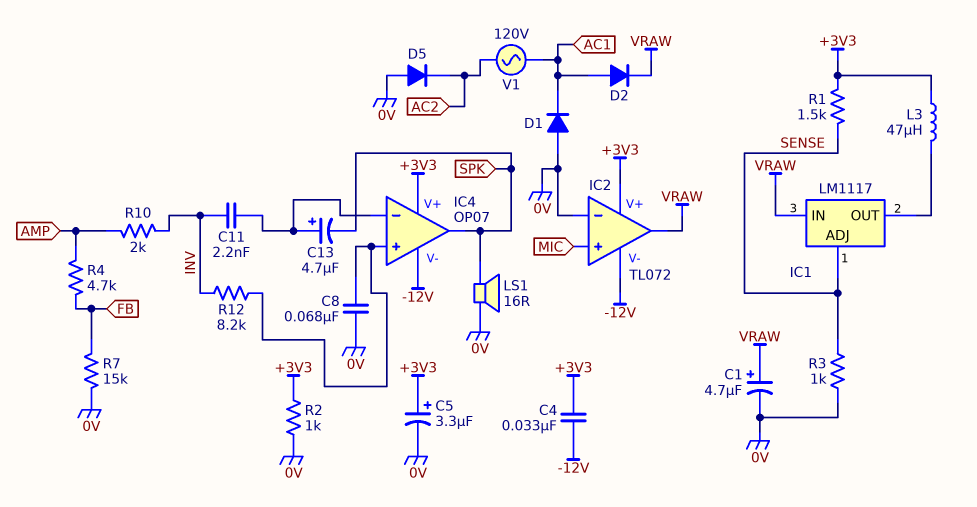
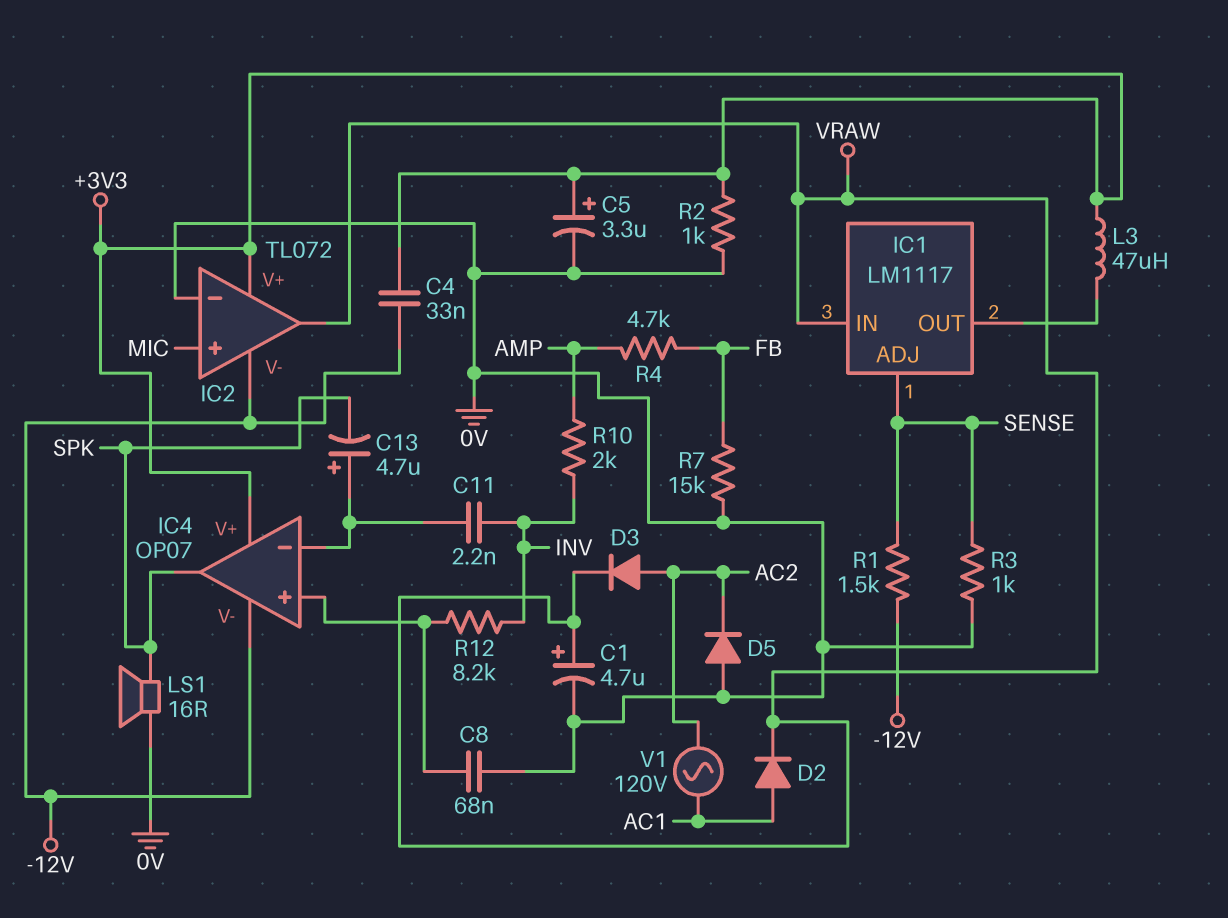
D1: diode (A 0V, K AC1) -> none
D3: none -> diode (A AC2, K VRAW)
R1: 1.5k (+3V3, SENSE) -> 1.5k (-12V, SENSE)

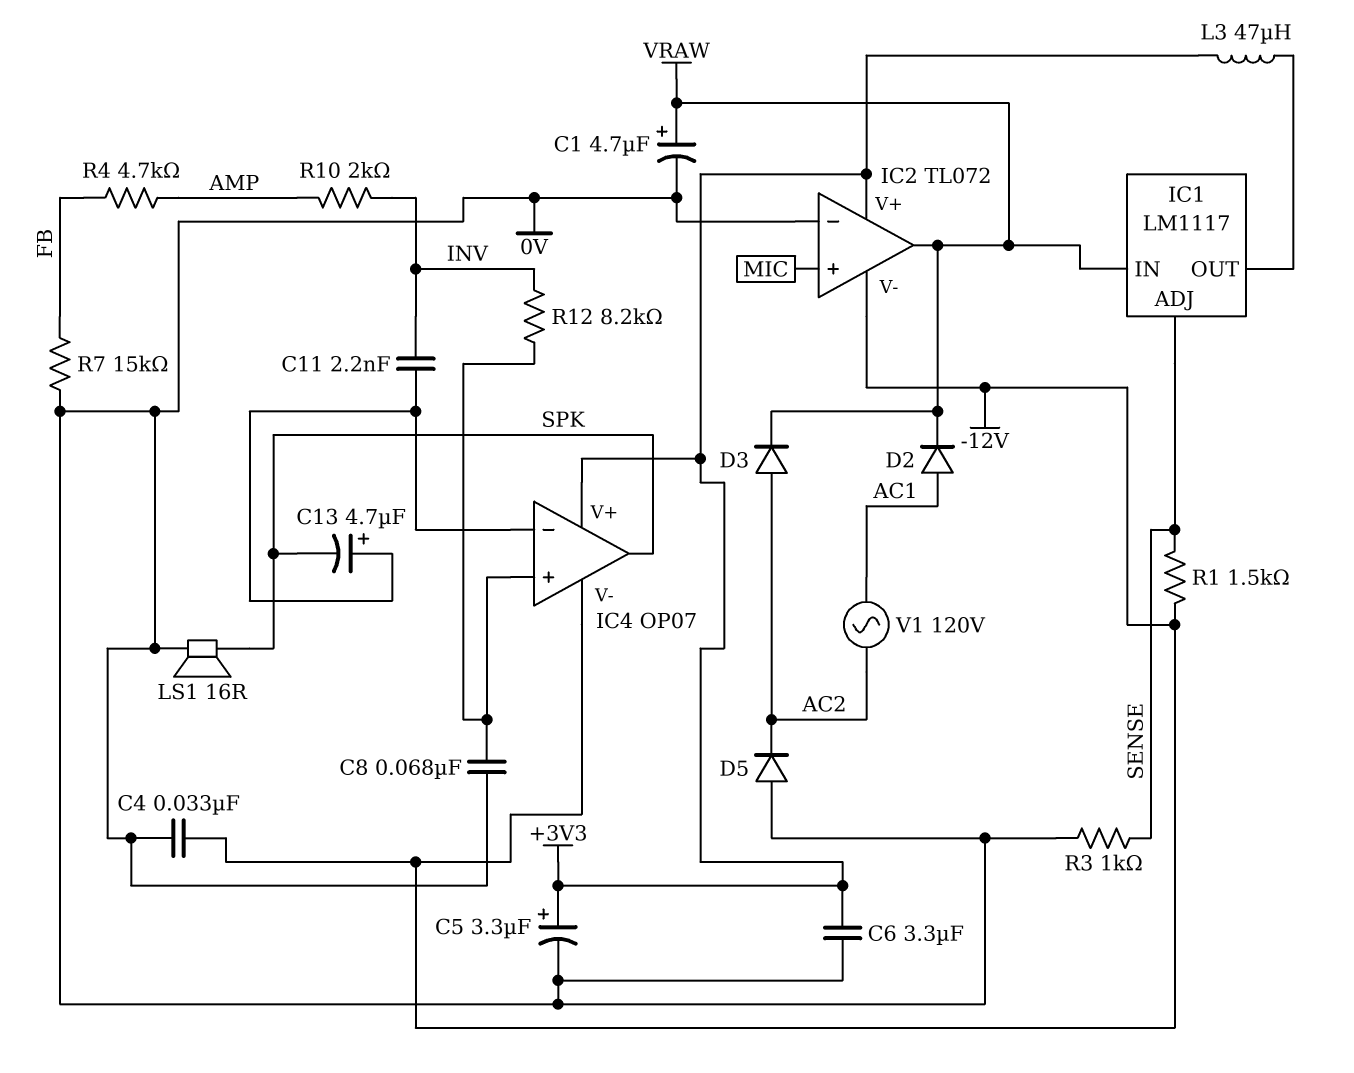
C4: 33nF (+3V3, -12V) -> 33nF (-12V, 0V)
C6: none -> 3.3uF (+3V3, 0V)
R2: 1k (+3V3, 0V) -> none

